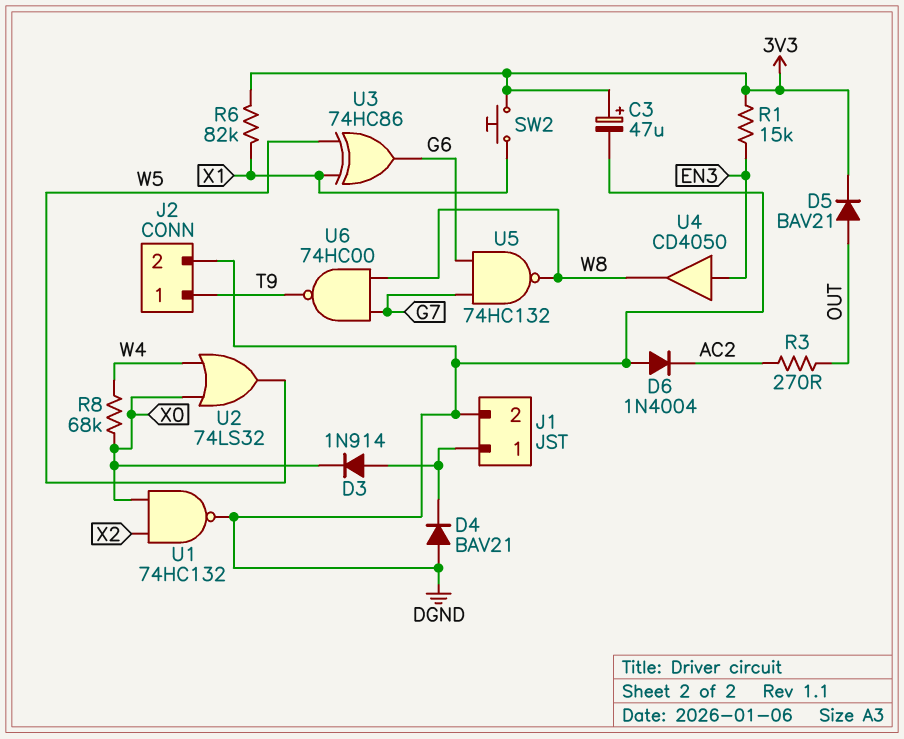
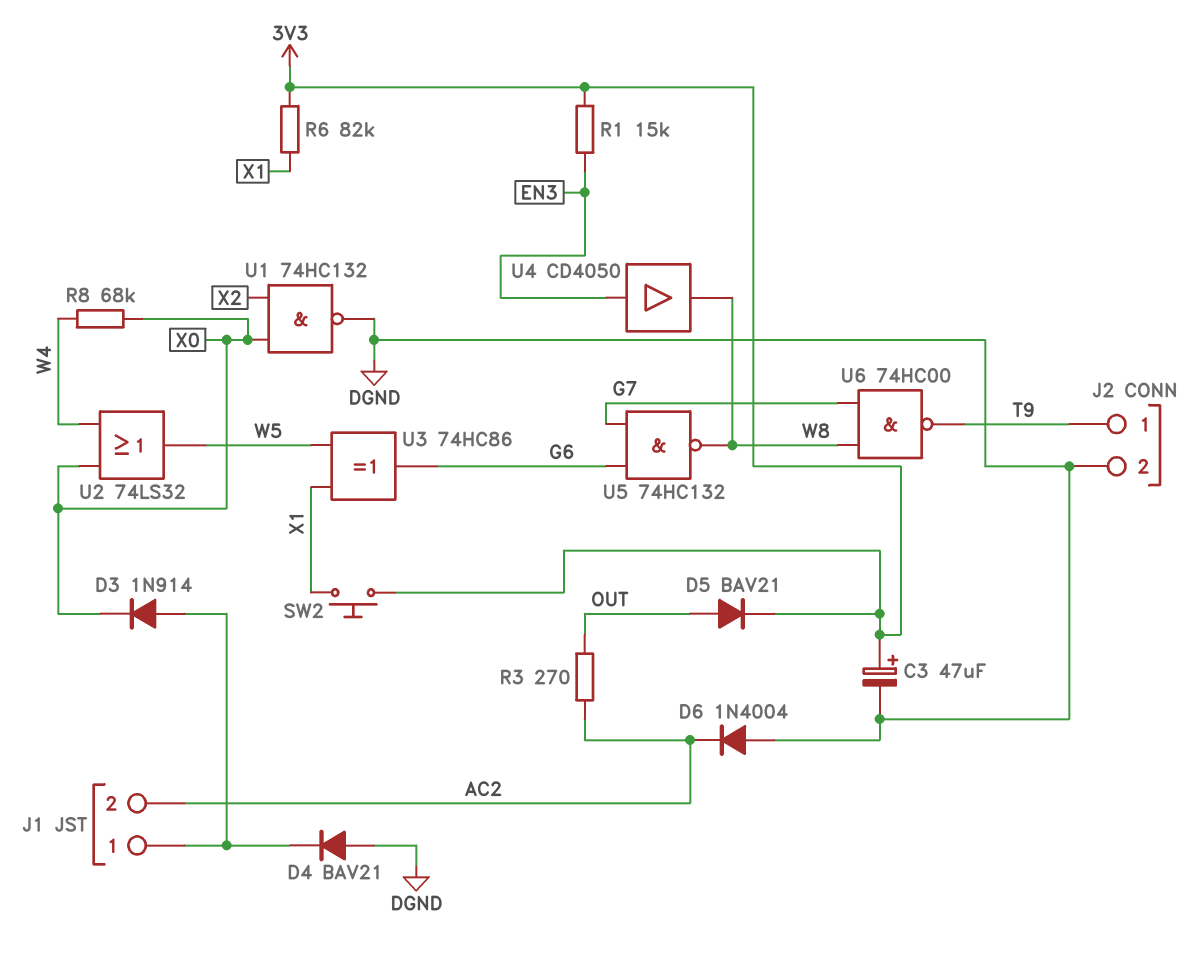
J1 pin 2: DGND -> AC2

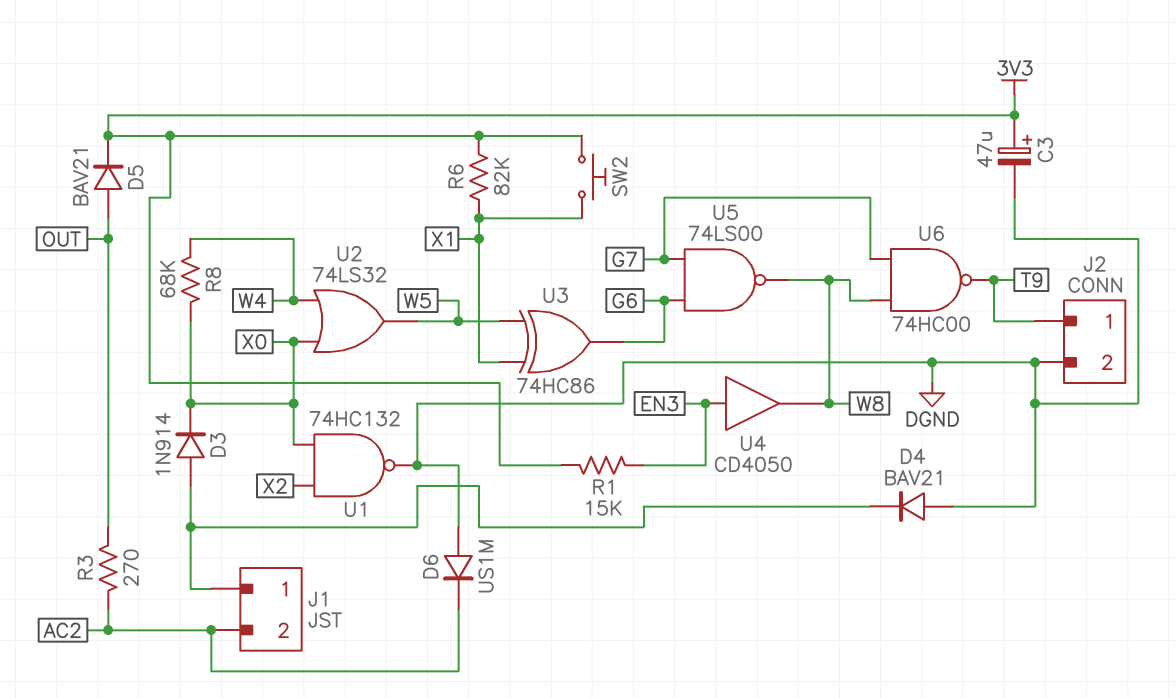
D6: diode 1N4004 (A DGND, K AC2) -> diode US1M (A DGND, K AC2)
U5: NAND 74HC132 (in G6, in G7, out W8) -> NAND 74LS00 (in G6, in G7, out W8)

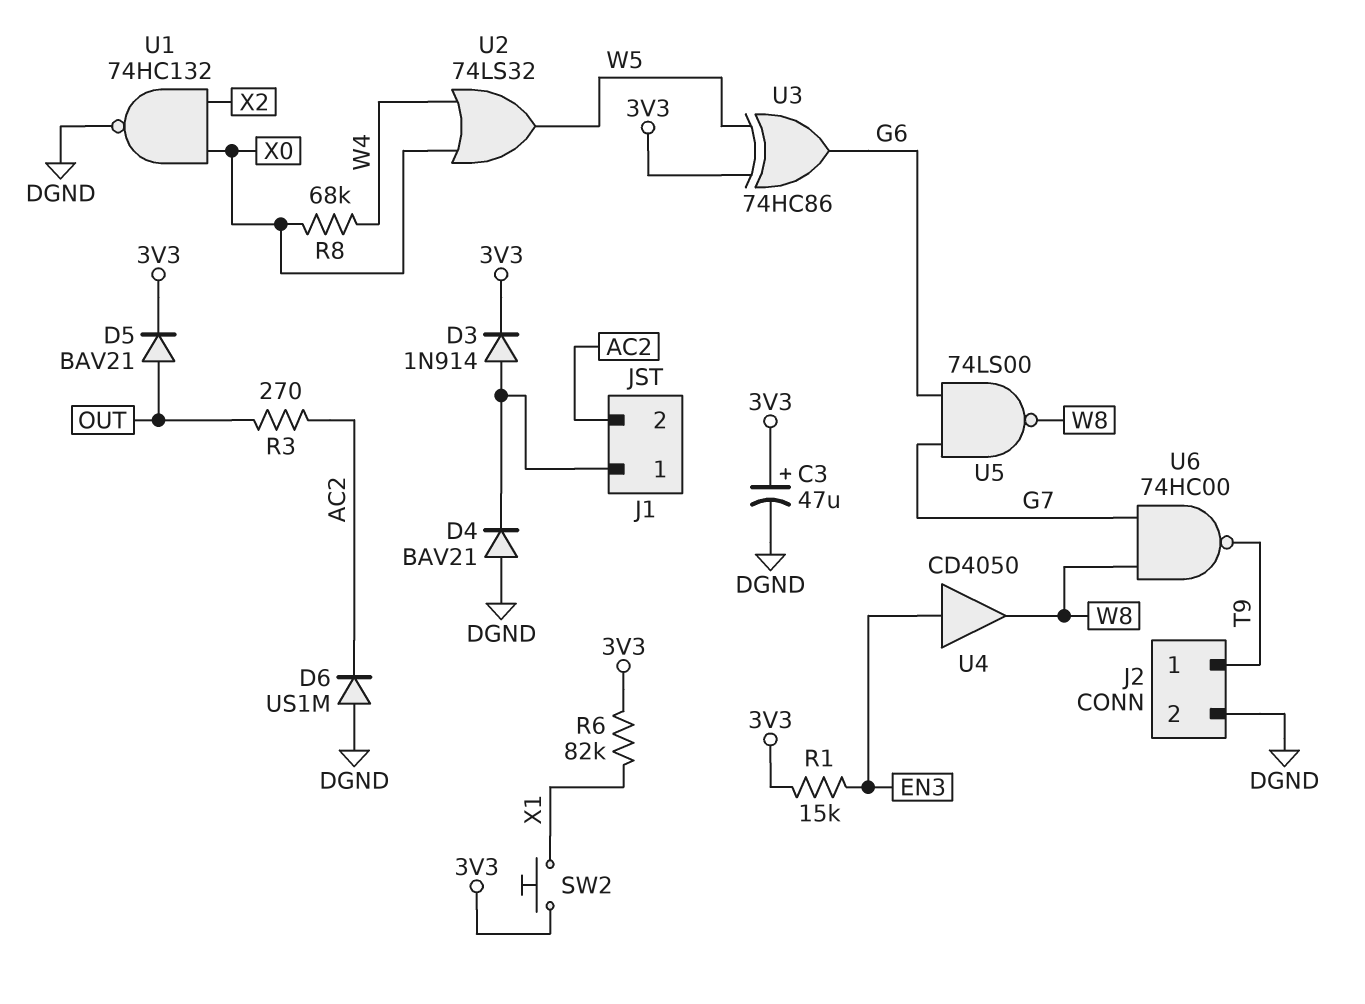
D3: diode 1N914 (A J1/1, K X0) -> diode 1N914 (A J1/1, K 3V3)
U3: XOR 74HC86 (in W5, in X1, out G6) -> XOR 74HC86 (in 3V3, in W5, out G6)

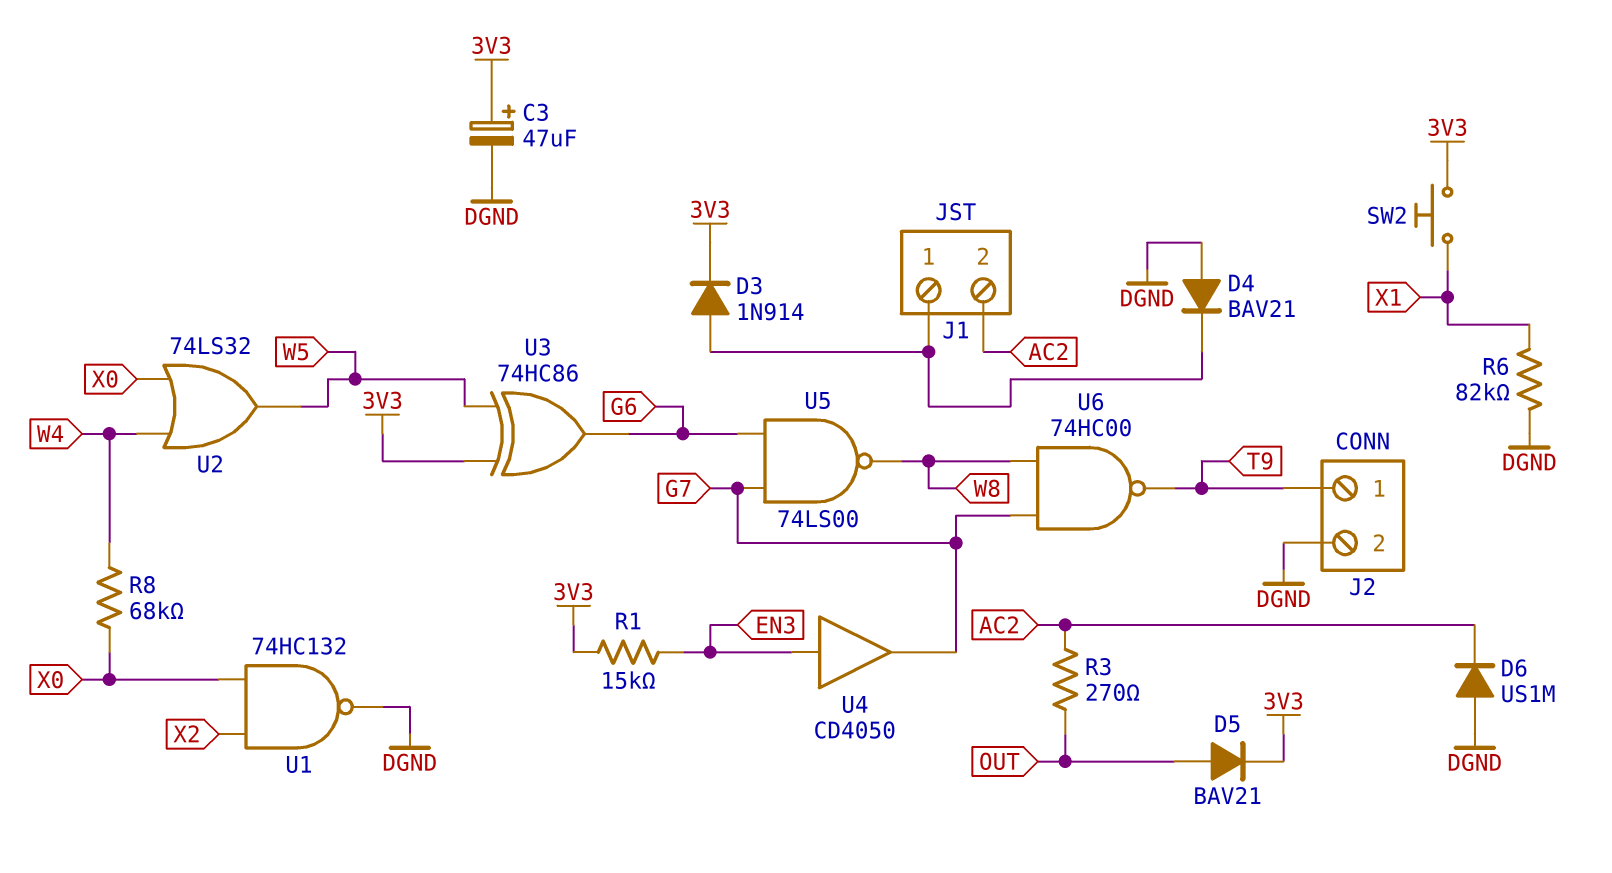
R6: 82k (3V3, X1) -> 82k (DGND, X1)
U4: buffer CD4050 (in EN3, out W8) -> buffer CD4050 (in EN3, out G7)

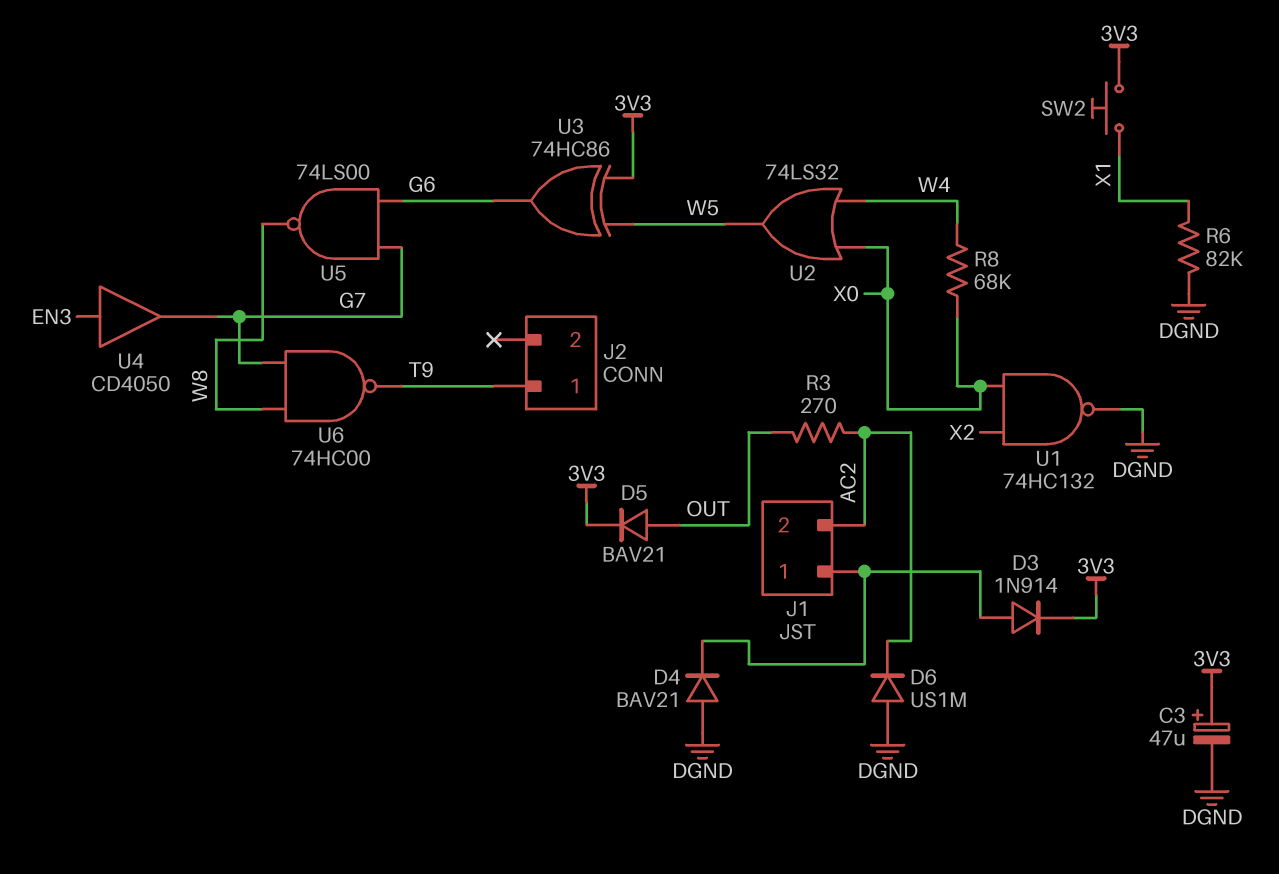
J2 pin 2: DGND -> none
R1: 15k (3V3, EN3) -> none

